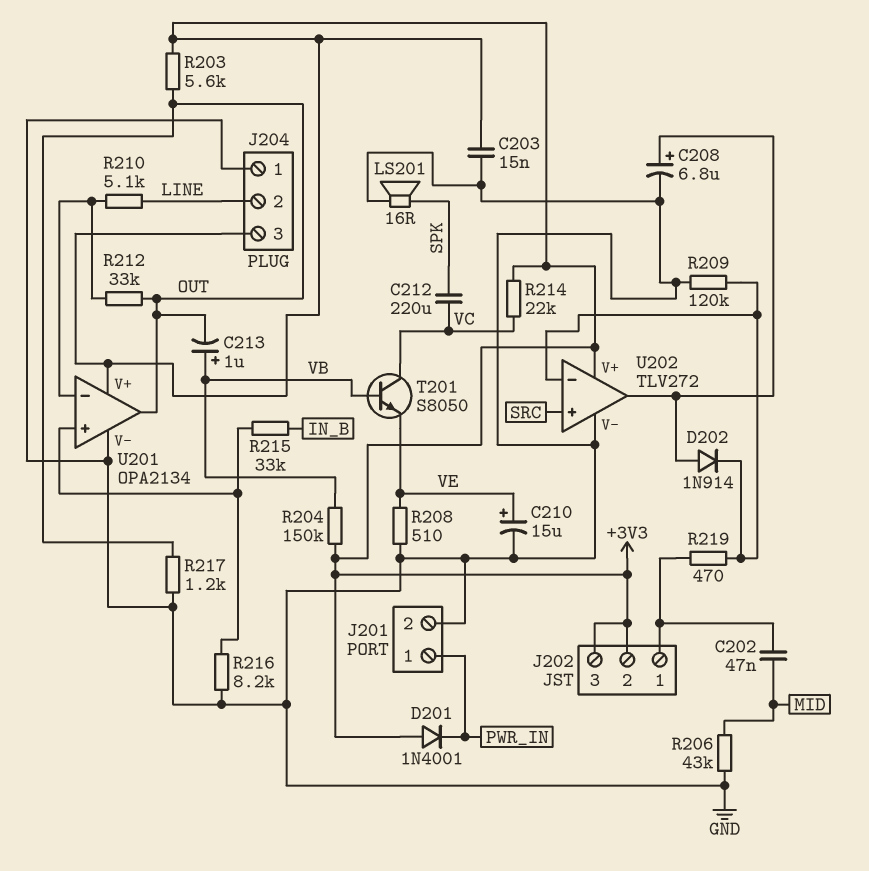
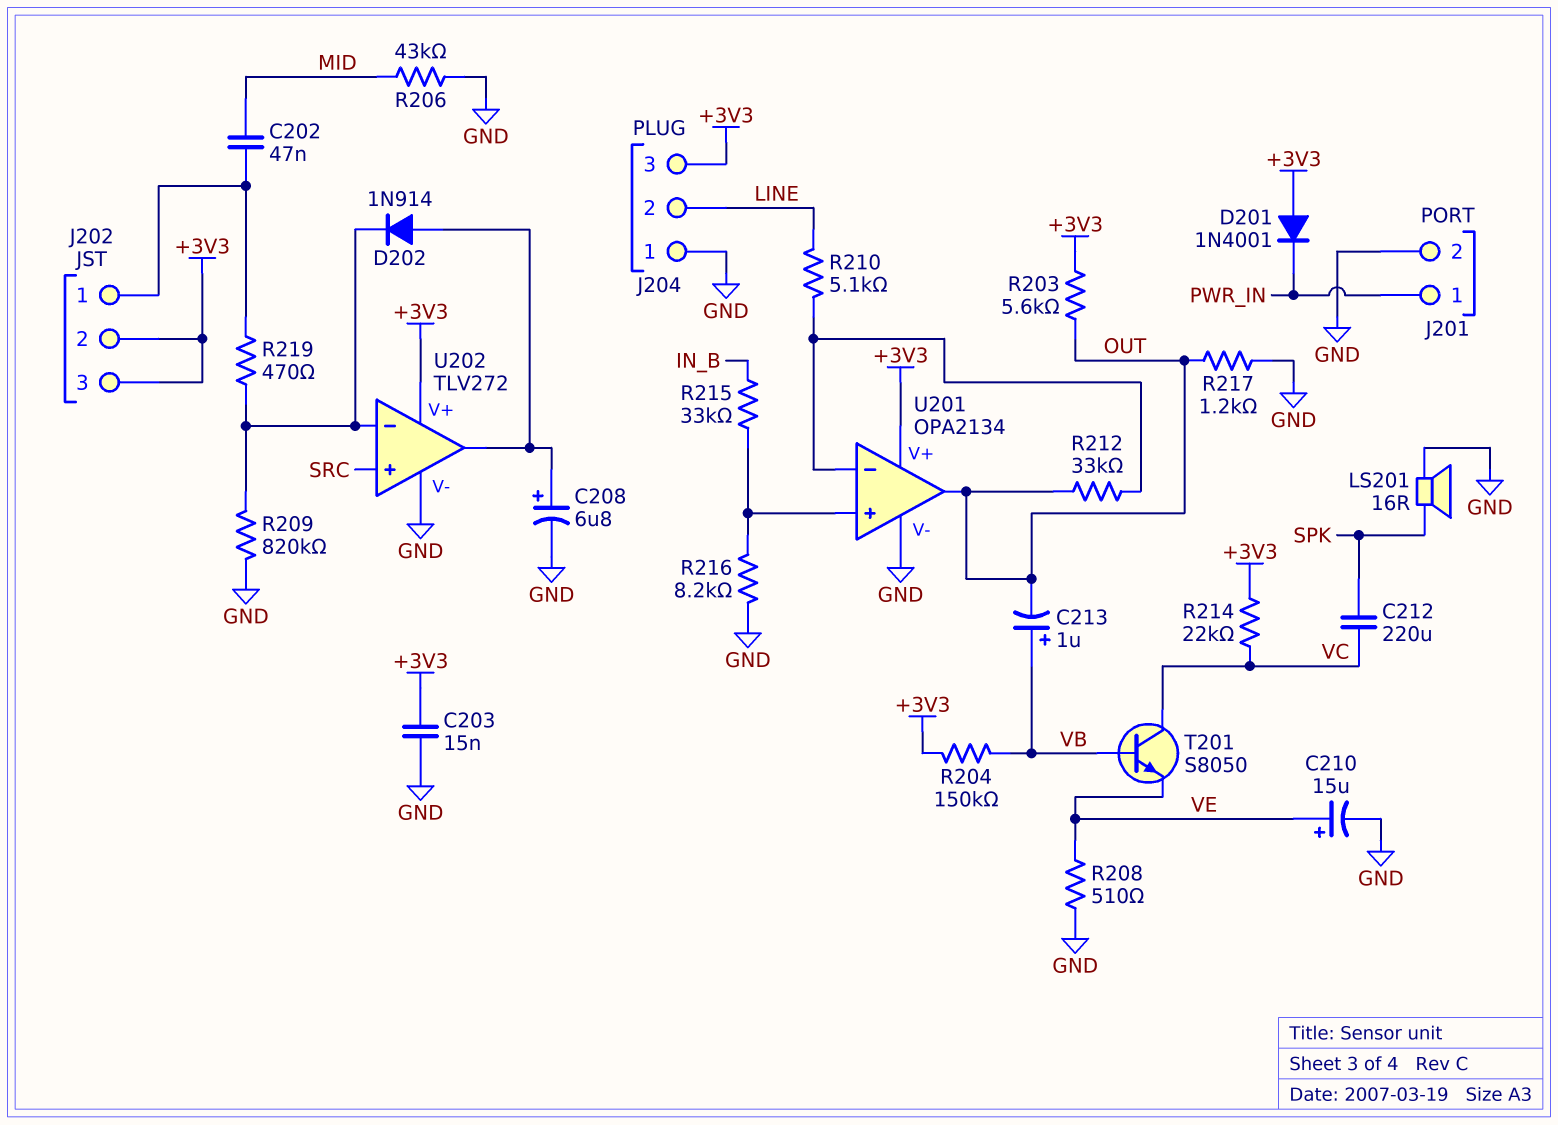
R209: 120k (GND, U202/in-) -> 820k (GND, U202/in-)

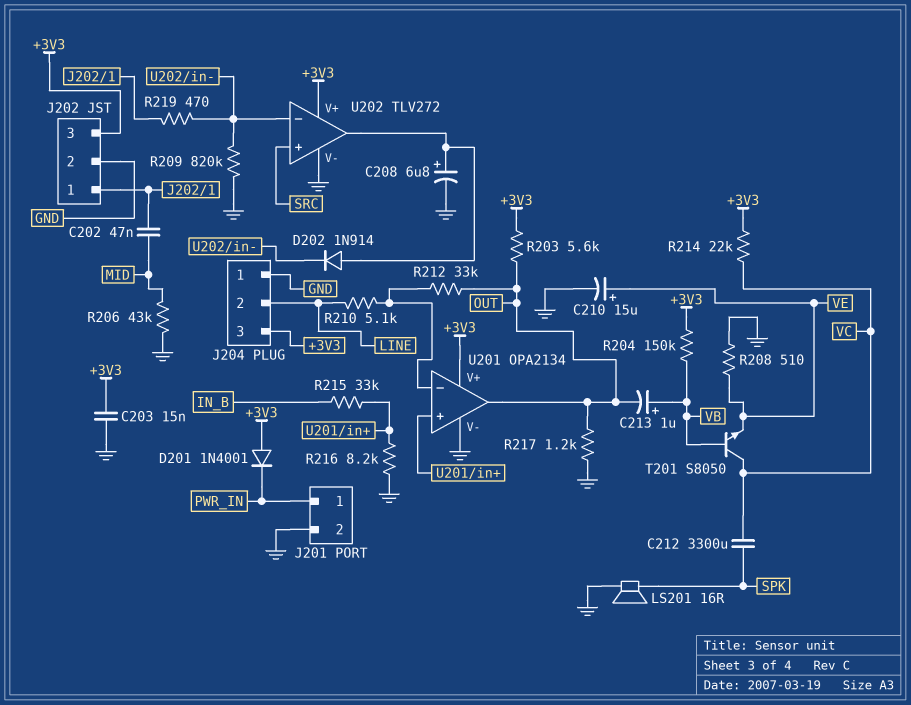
C212: 220uF (SPK, VC) -> 3300uF (SPK, VC)
J202 pin 2: +3V3 -> GND

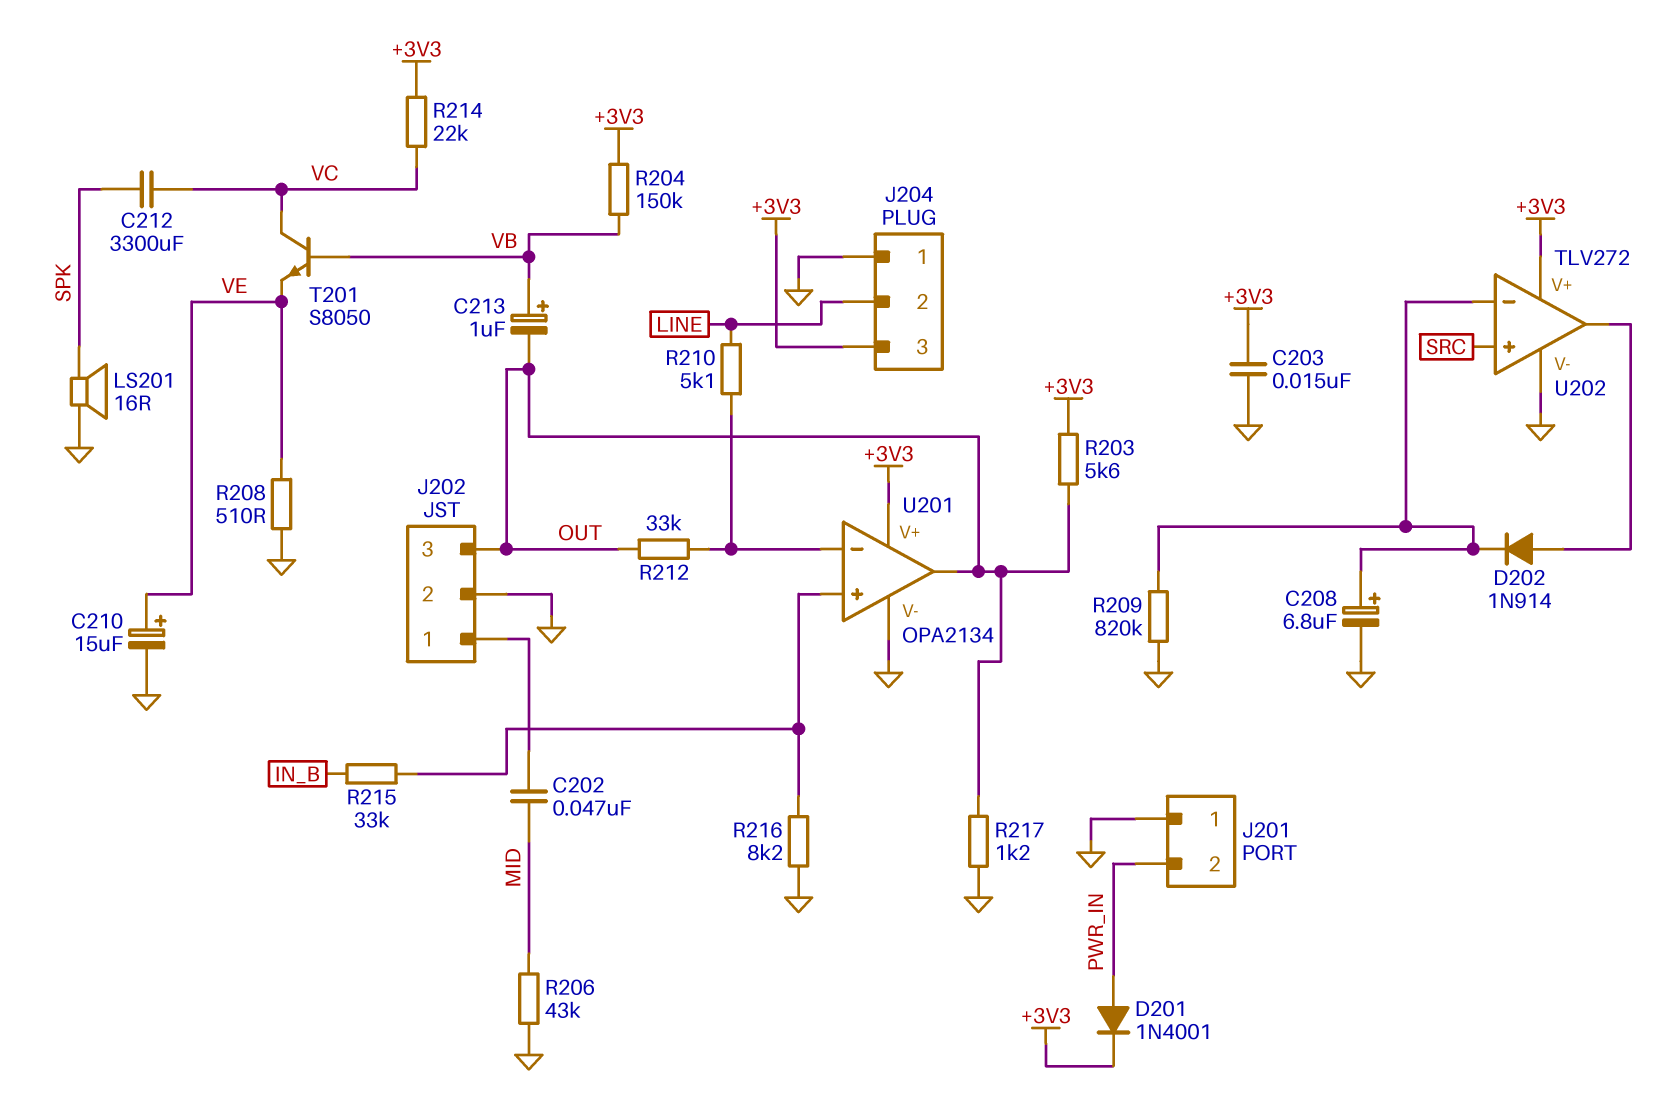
C208: 6.8uF (plus U202/out, minus GND) -> 6.8uF (plus U202/in-, minus GND)
D201: diode 1N4001 (A +3V3, K PWR_IN) -> diode 1N4001 (A PWR_IN, K +3V3)
J201 pin 1: PWR_IN -> GND
J201 pin 2: GND -> PWR_IN
J202 pin 3: +3V3 -> OUT
R219: 470 (J202/1, U202/in-) -> none

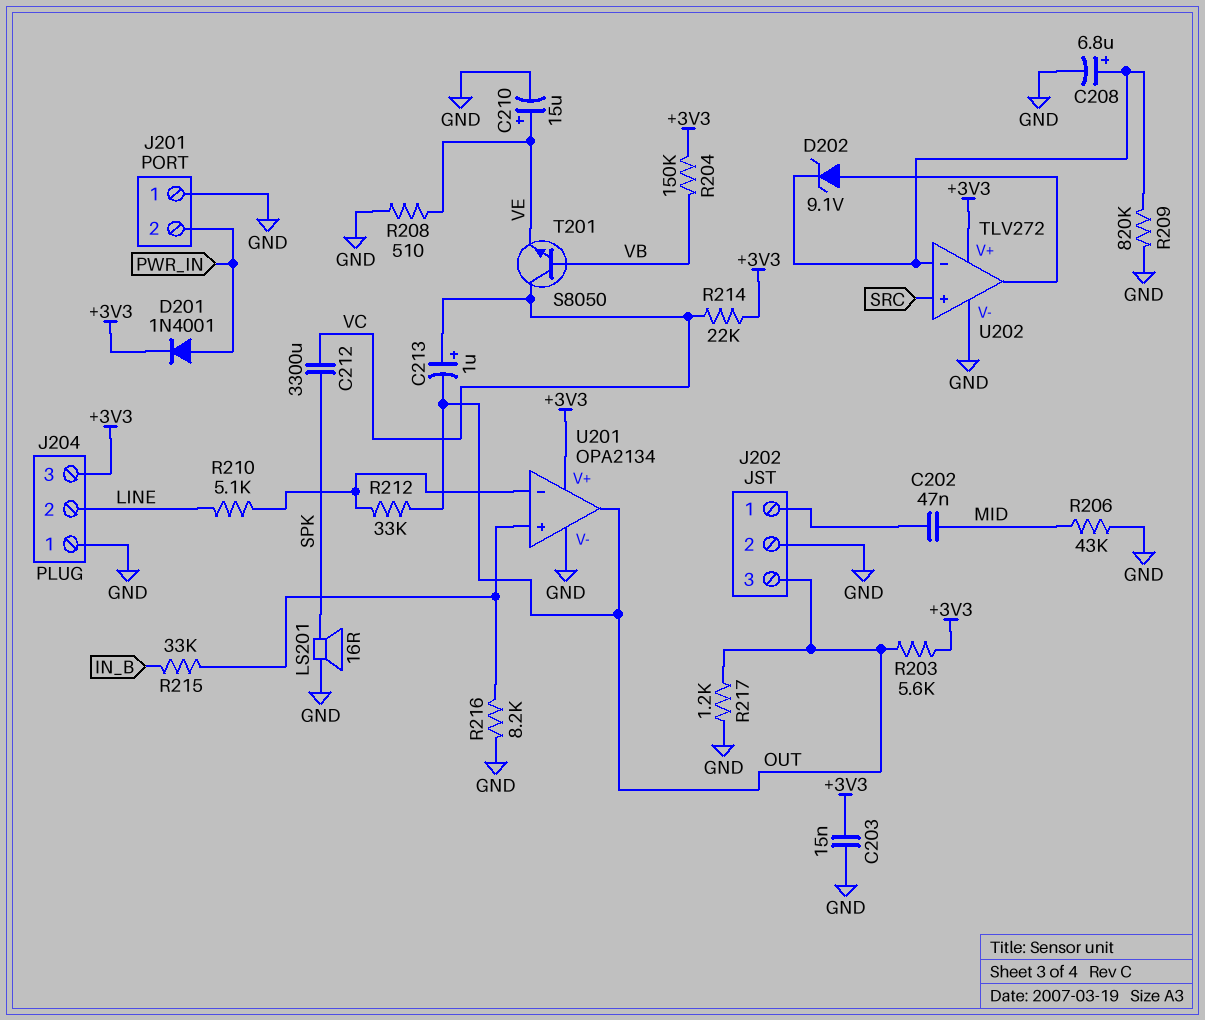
C213: 1uF (plus VB, minus OUT) -> 1uF (plus VC, minus OUT)
D202: diode 1N914 (A U202/out, K U202/in-) -> zener 9.1V (A U202/out, K U202/in-)

